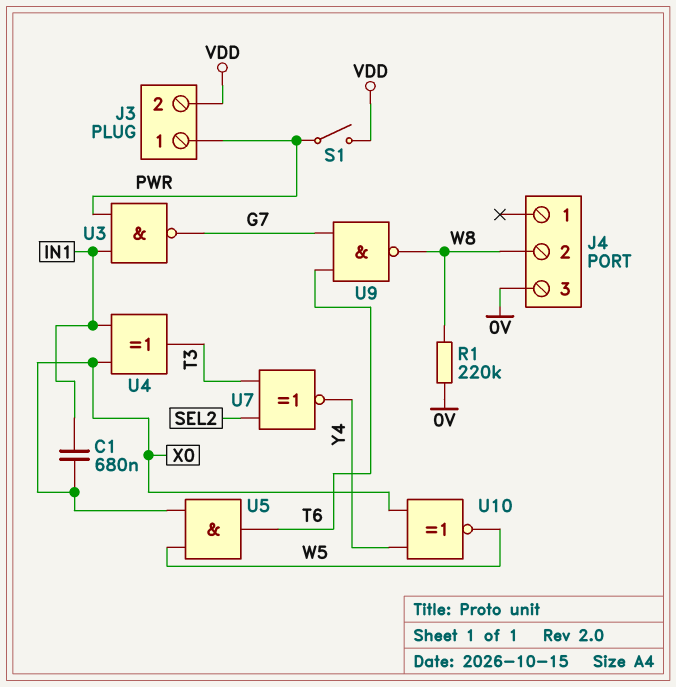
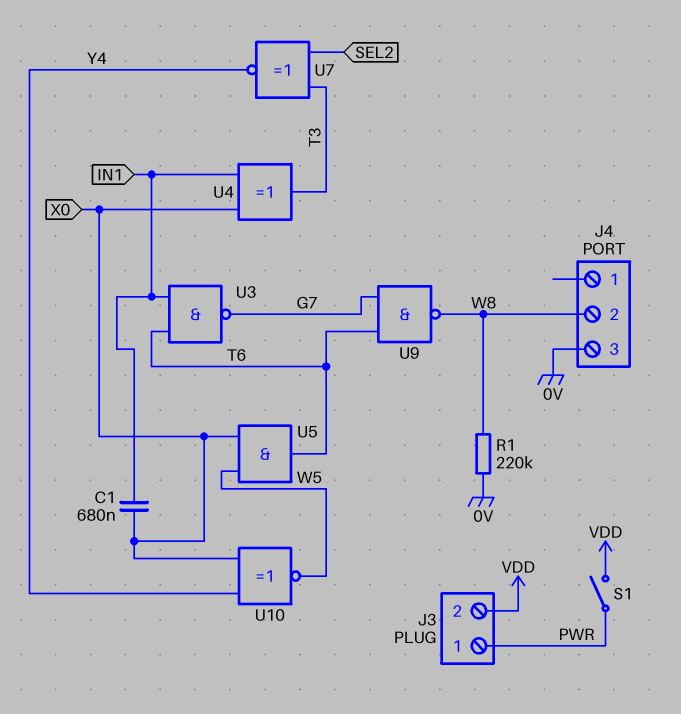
U3: NAND (in IN1, in PWR, out G7) -> NAND (in IN1, in T6, out G7)

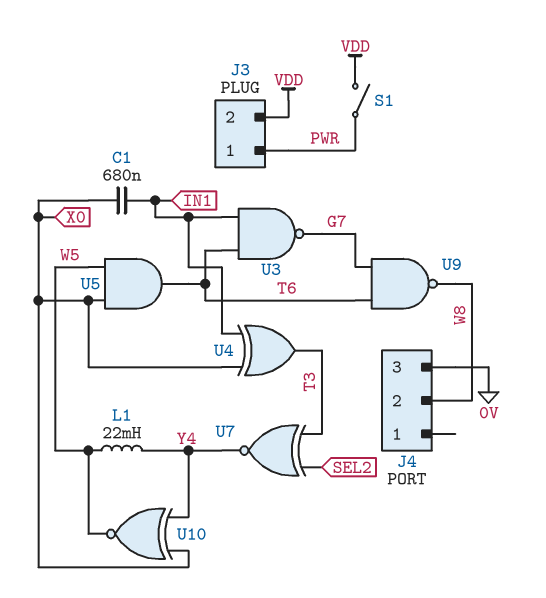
L1: none -> 22mH (W5, Y4)
R1: 220k (0V, W8) -> none

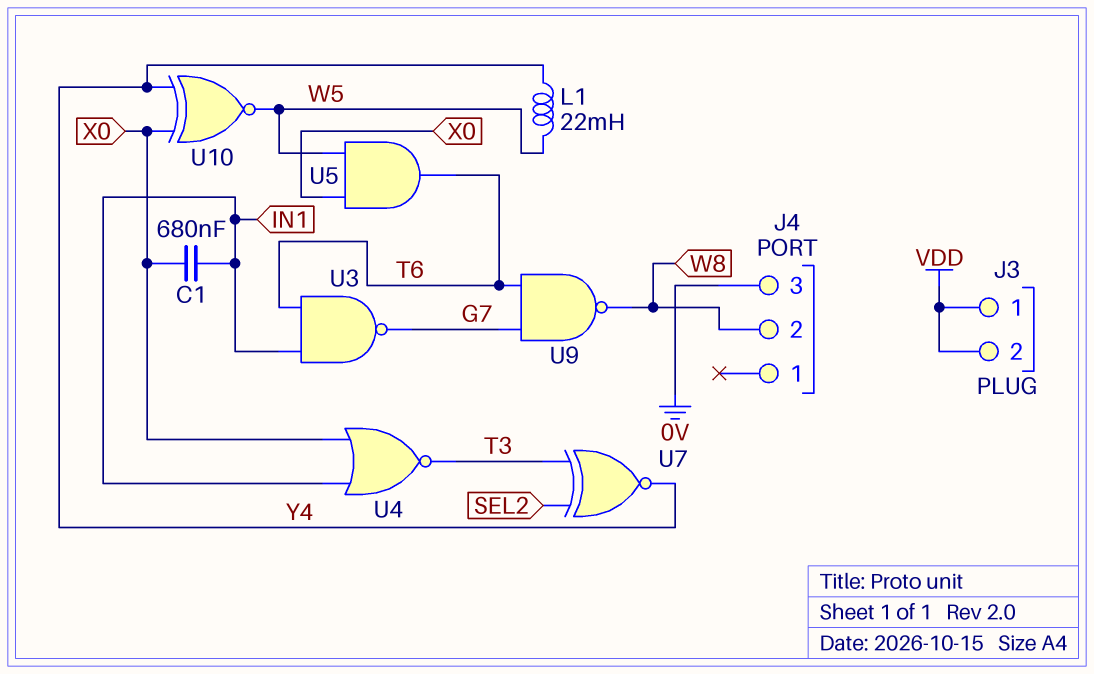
J3 pin 1: PWR -> VDD
S1: switch (PWR, VDD) -> none
U4: XOR (in IN1, in X0, out T3) -> NOR (in IN1, in X0, out T3)

